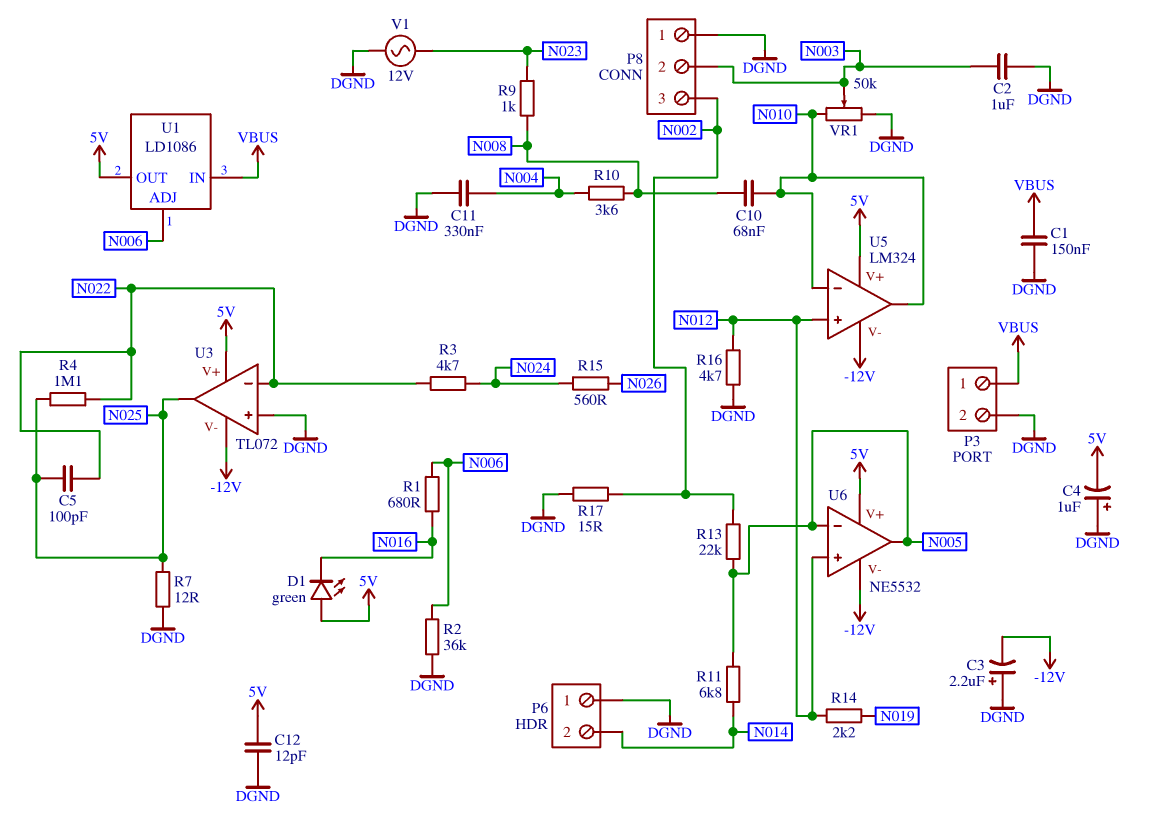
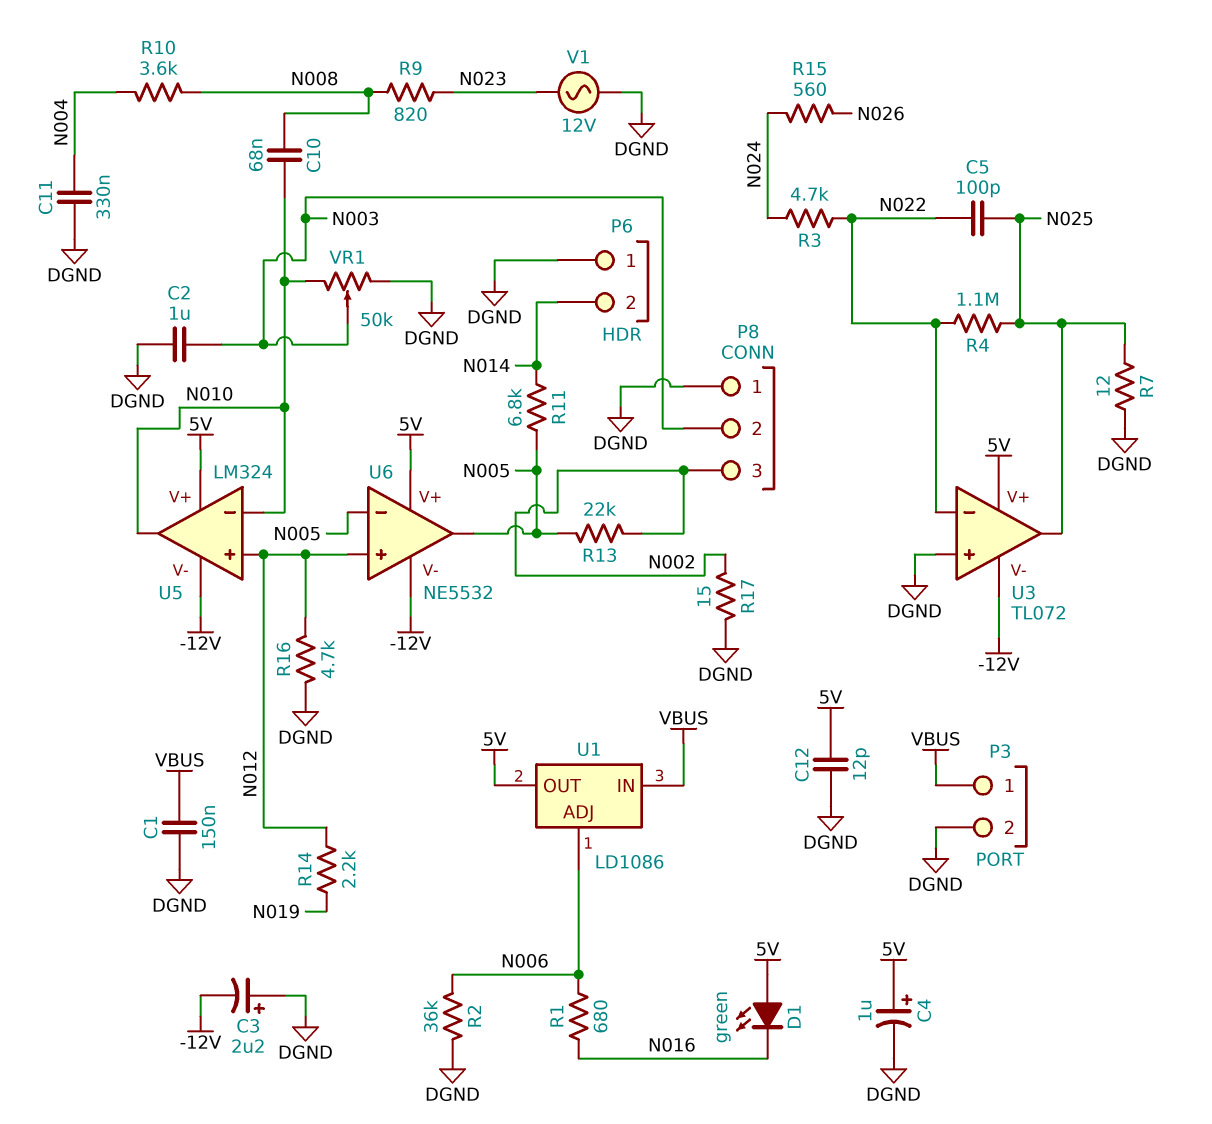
C4: 1uF (plus DGND, minus 5V) -> 1uF (plus 5V, minus DGND)
R9: 1k (N008, N023) -> 820 (N008, N023)

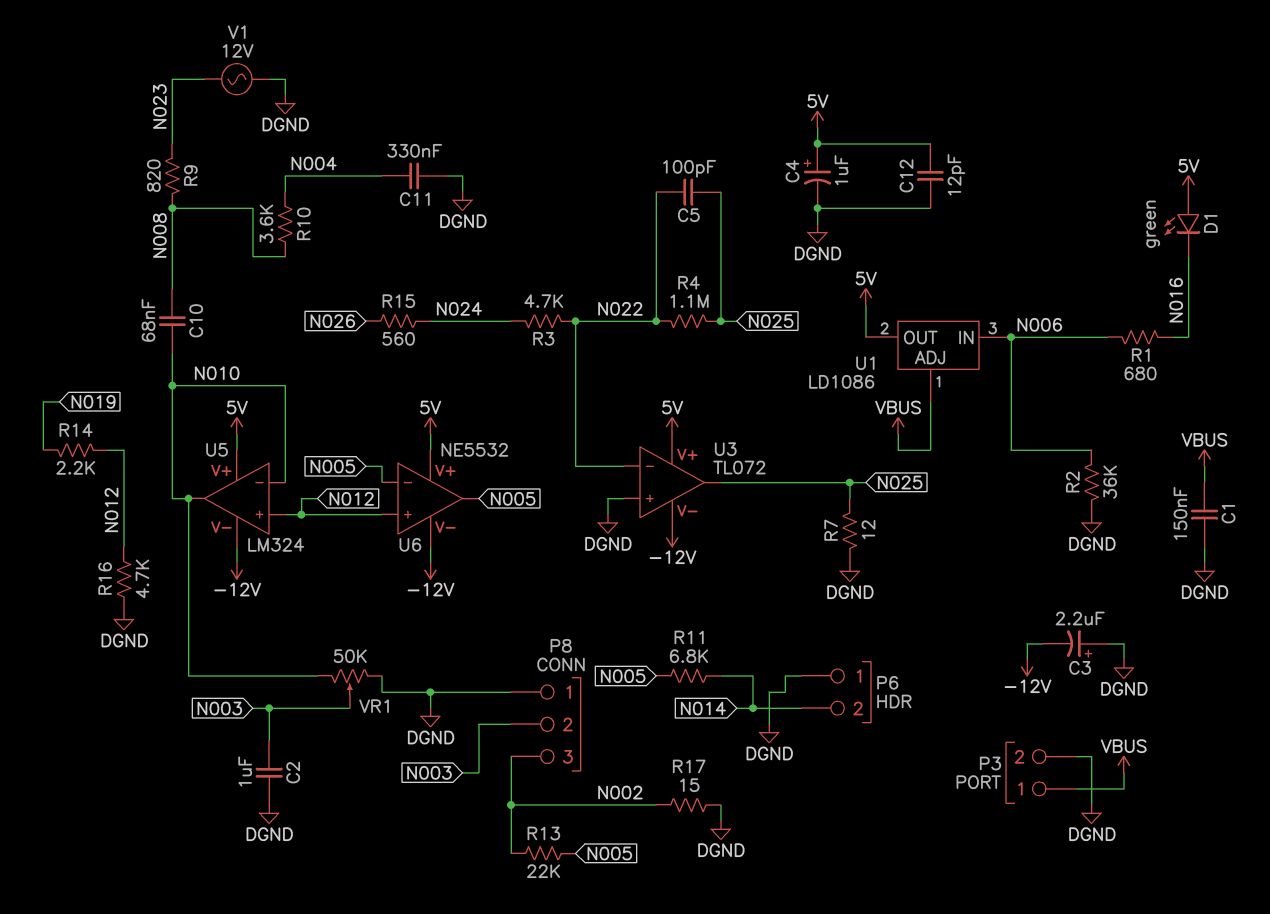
U1 pin ADJ: N006 -> VBUS
U1 pin IN: VBUS -> N006

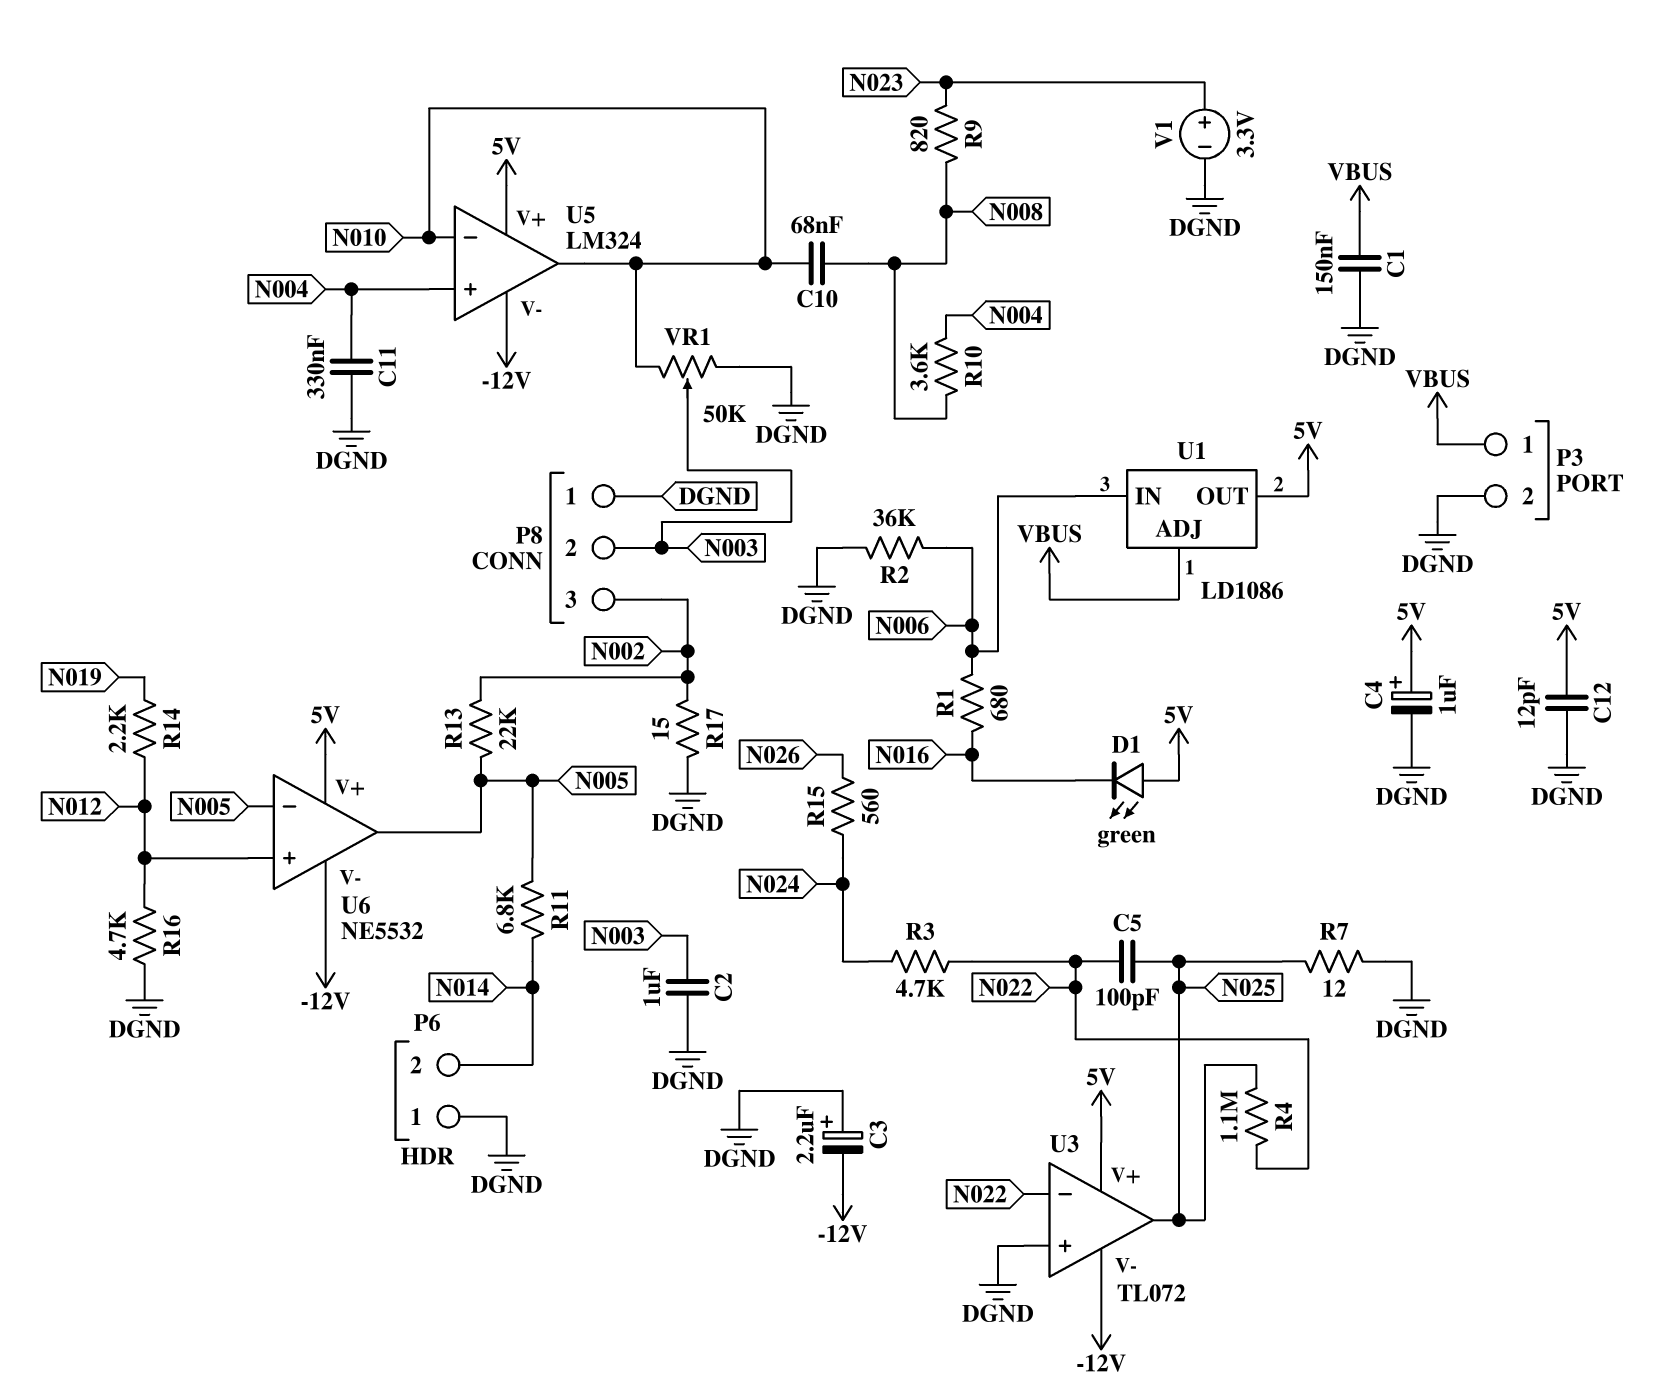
U5 pin in+: N012 -> N004
V1: AC 12V (DGND, N023) -> 3.3V (plus N023, minus DGND)

